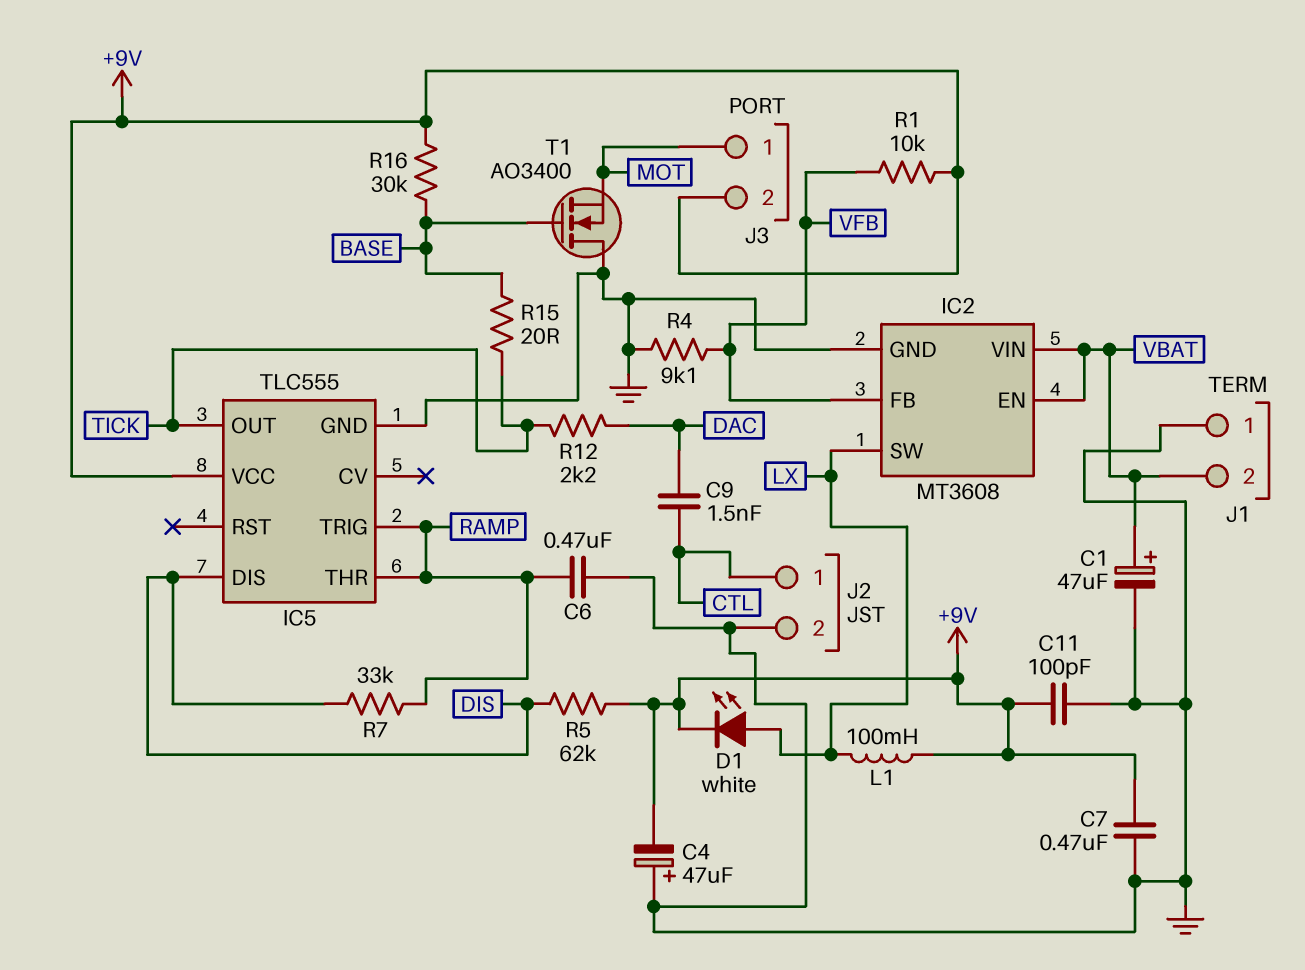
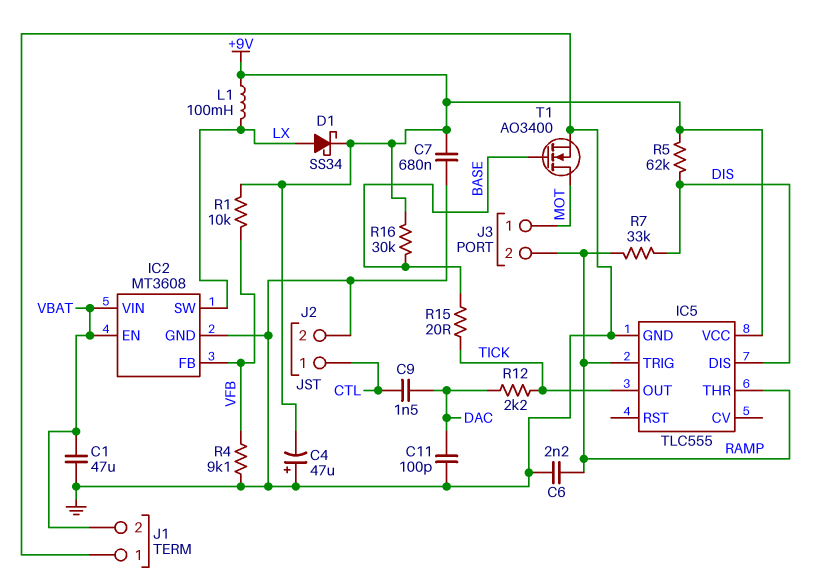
C1: 47uF (plus VBAT, minus GND) -> 47uF (GND, VBAT)
C6: 470nF (GND, RAMP) -> 2.2nF (GND, RAMP)
C7: 470nF (+9V, GND) -> 680nF (+9V, GND)
C11: 100pF (+9V, GND) -> 100pF (DAC, GND)
D1: LED white (A LX, K +9V) -> schottky SS34 (A LX, K +9V)
J3 pin 2: +9V -> RAMP
T1: NMOS AO3400 (G BASE, D GND, S MOT) -> NMOS AO3400 (G BASE, D MOT, S GND)

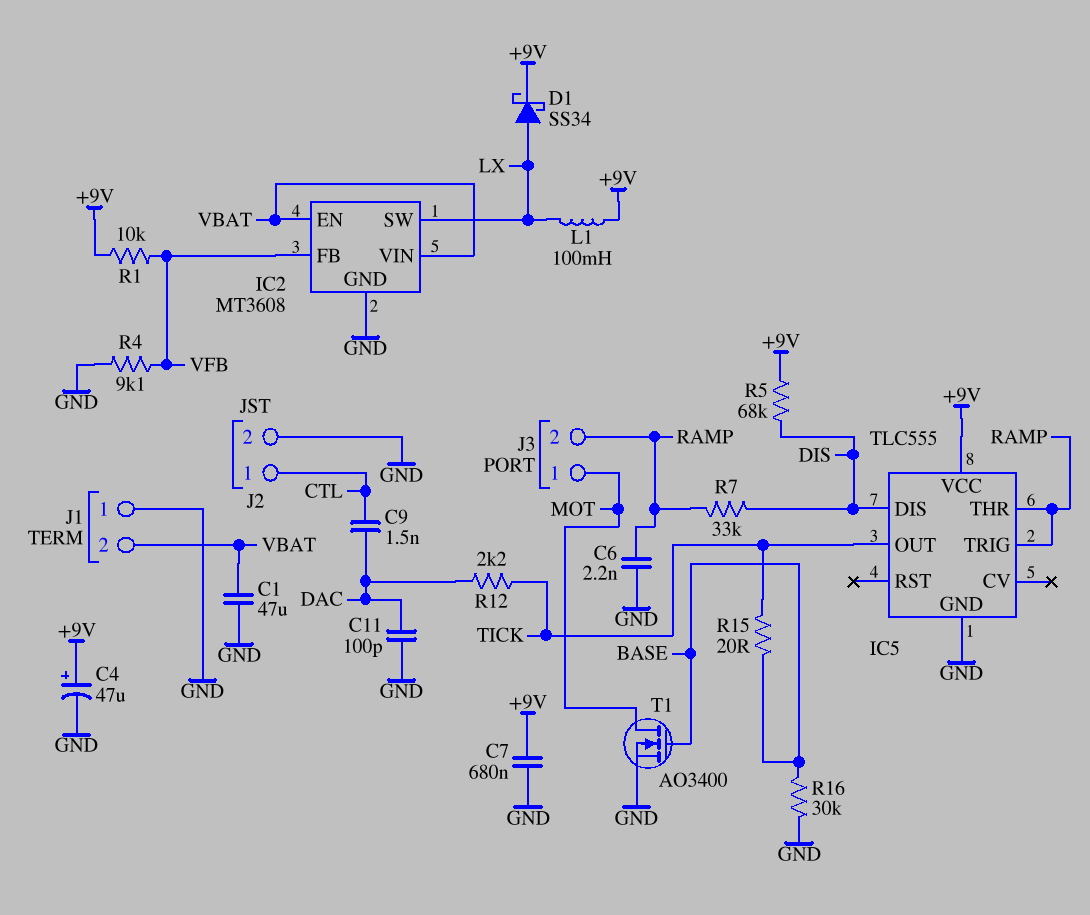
C4: 47uF (plus GND, minus +9V) -> 47uF (plus +9V, minus GND)
R5: 62k (+9V, DIS) -> 68k (+9V, DIS)
R16: 30k (+9V, BASE) -> 30k (BASE, GND)

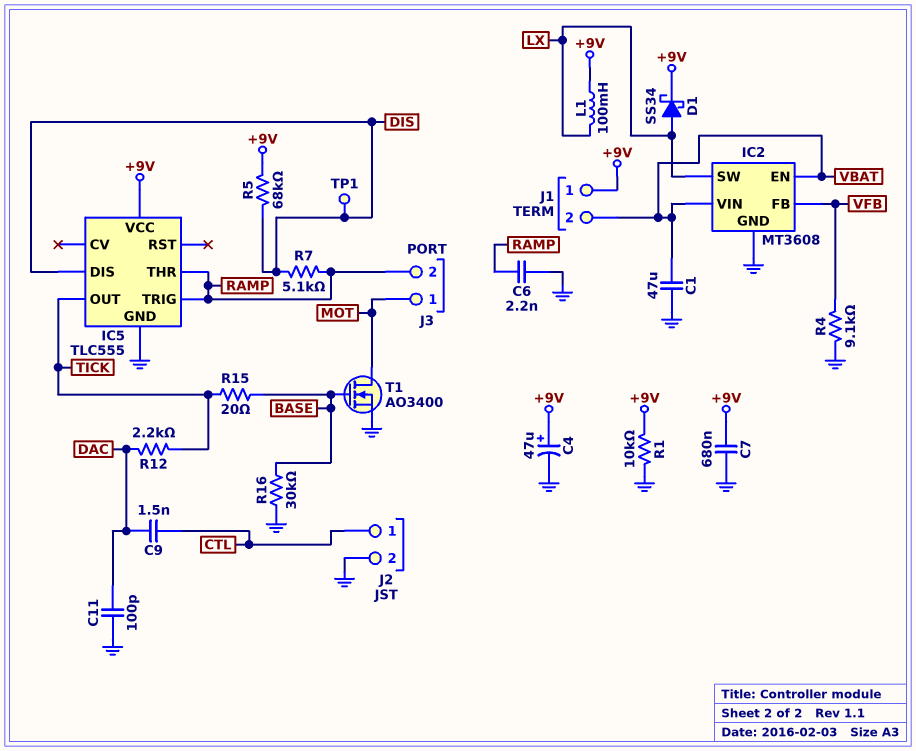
J1 pin 1: GND -> +9V
R1: 10k (+9V, VFB) -> 10k (+9V, GND)
R7: 33k (DIS, RAMP) -> 5.1k (DIS, RAMP)
TP1: none -> test point (DIS)

